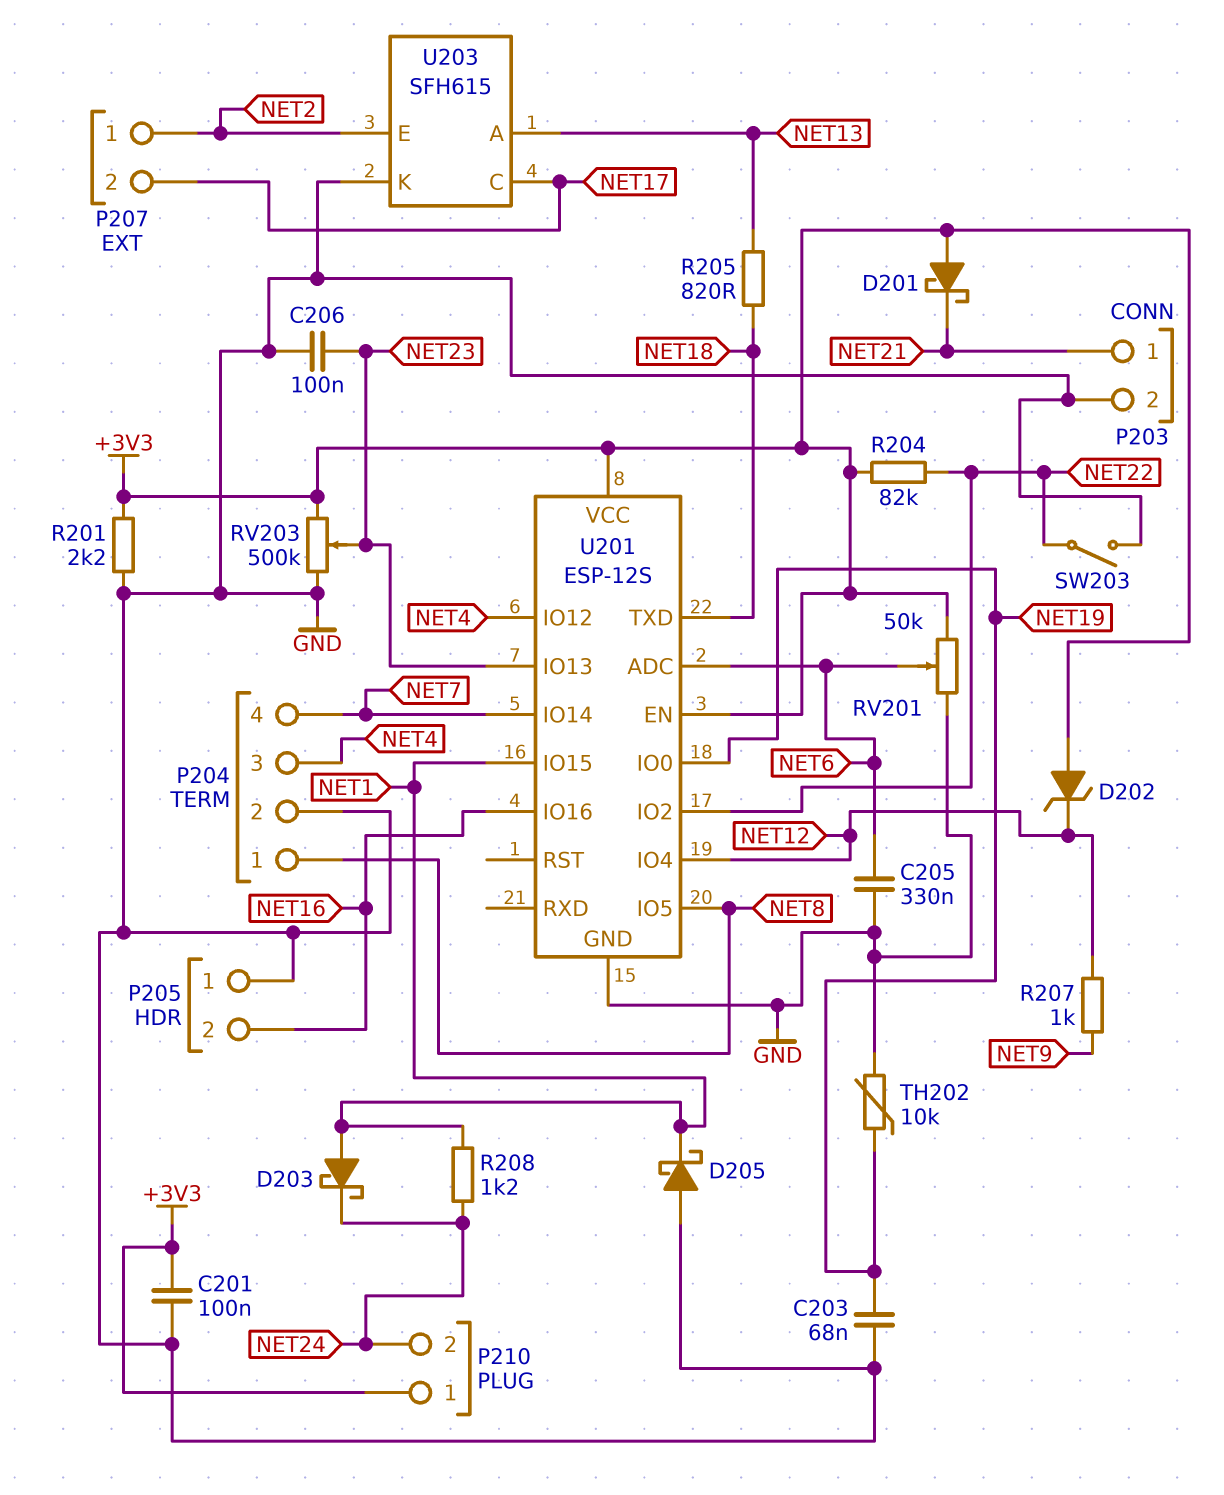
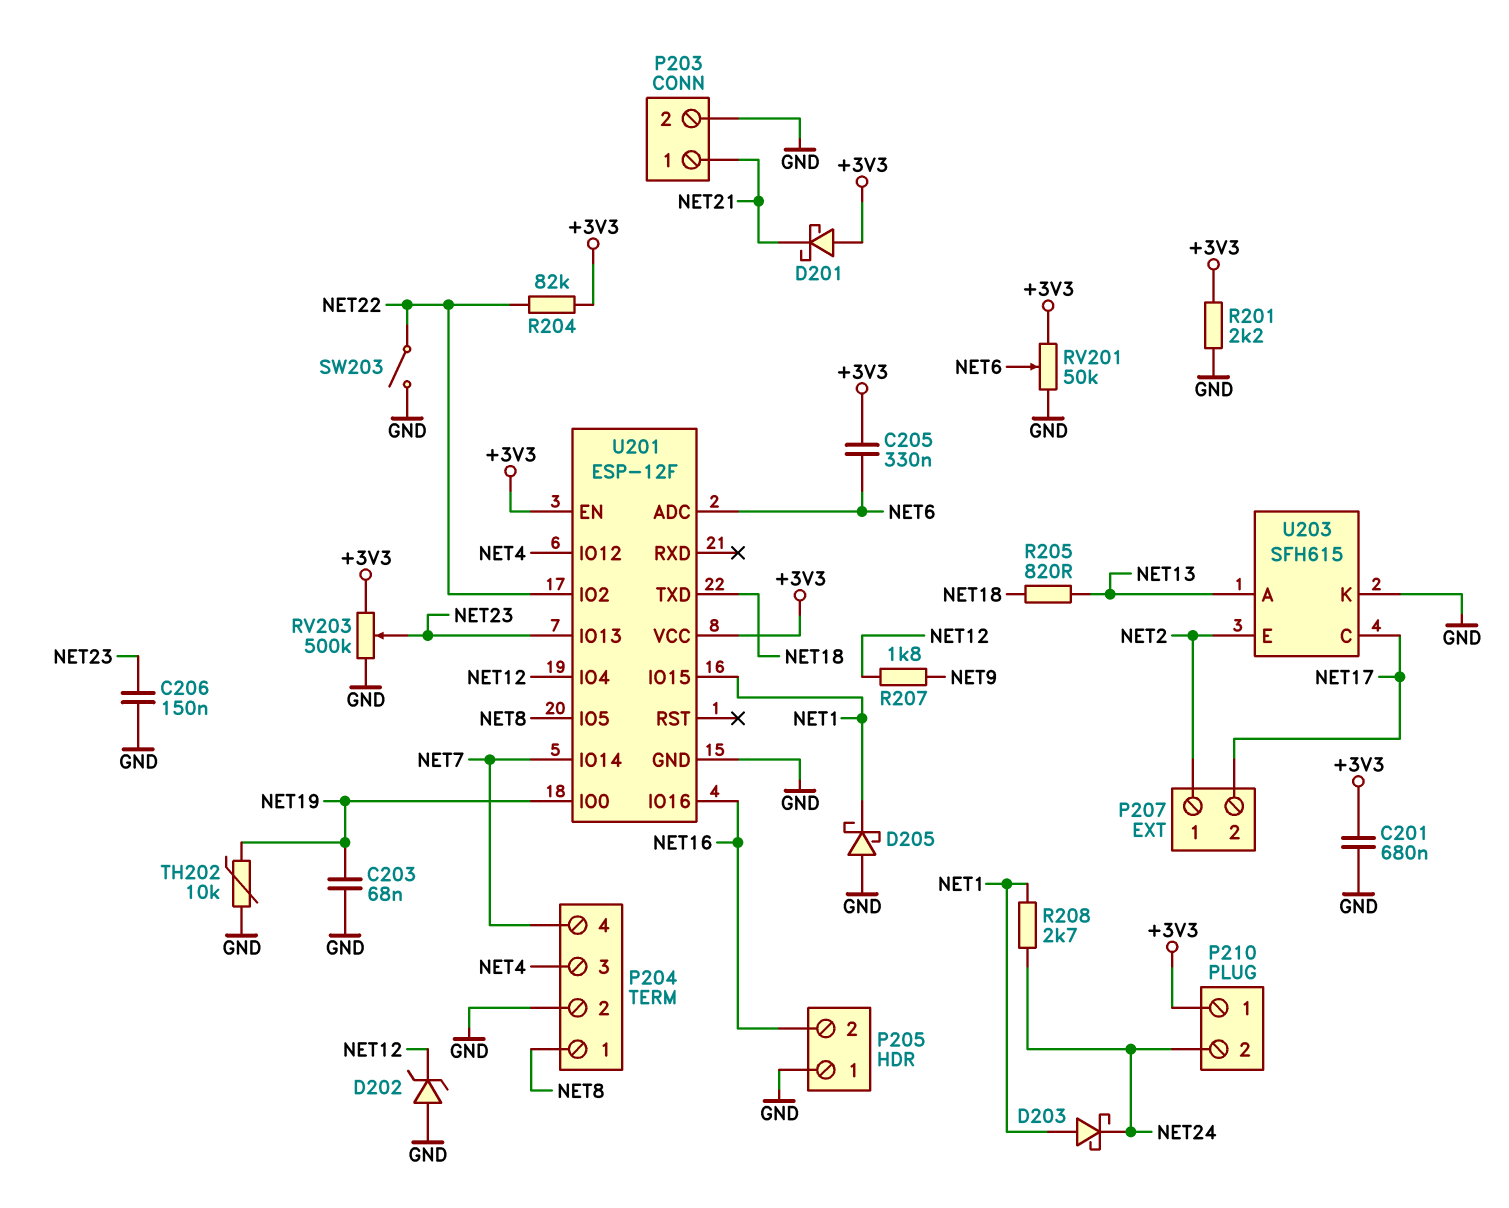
C201: 100nF (+3V3, GND) -> 680nF (+3V3, GND)
C205: 330nF (GND, NET6) -> 330nF (+3V3, NET6)
C206: 100nF (GND, NET23) -> 150nF (GND, NET23)
D202: zener (A +3V3, K NET12) -> zener (A GND, K NET12)
R207: 1k (NET9, NET12) -> 1.8k (NET9, NET12)
R208: 1.2k (NET1, NET24) -> 2.7k (NET1, NET24)
U201: ESP-12S -> ESP-12F

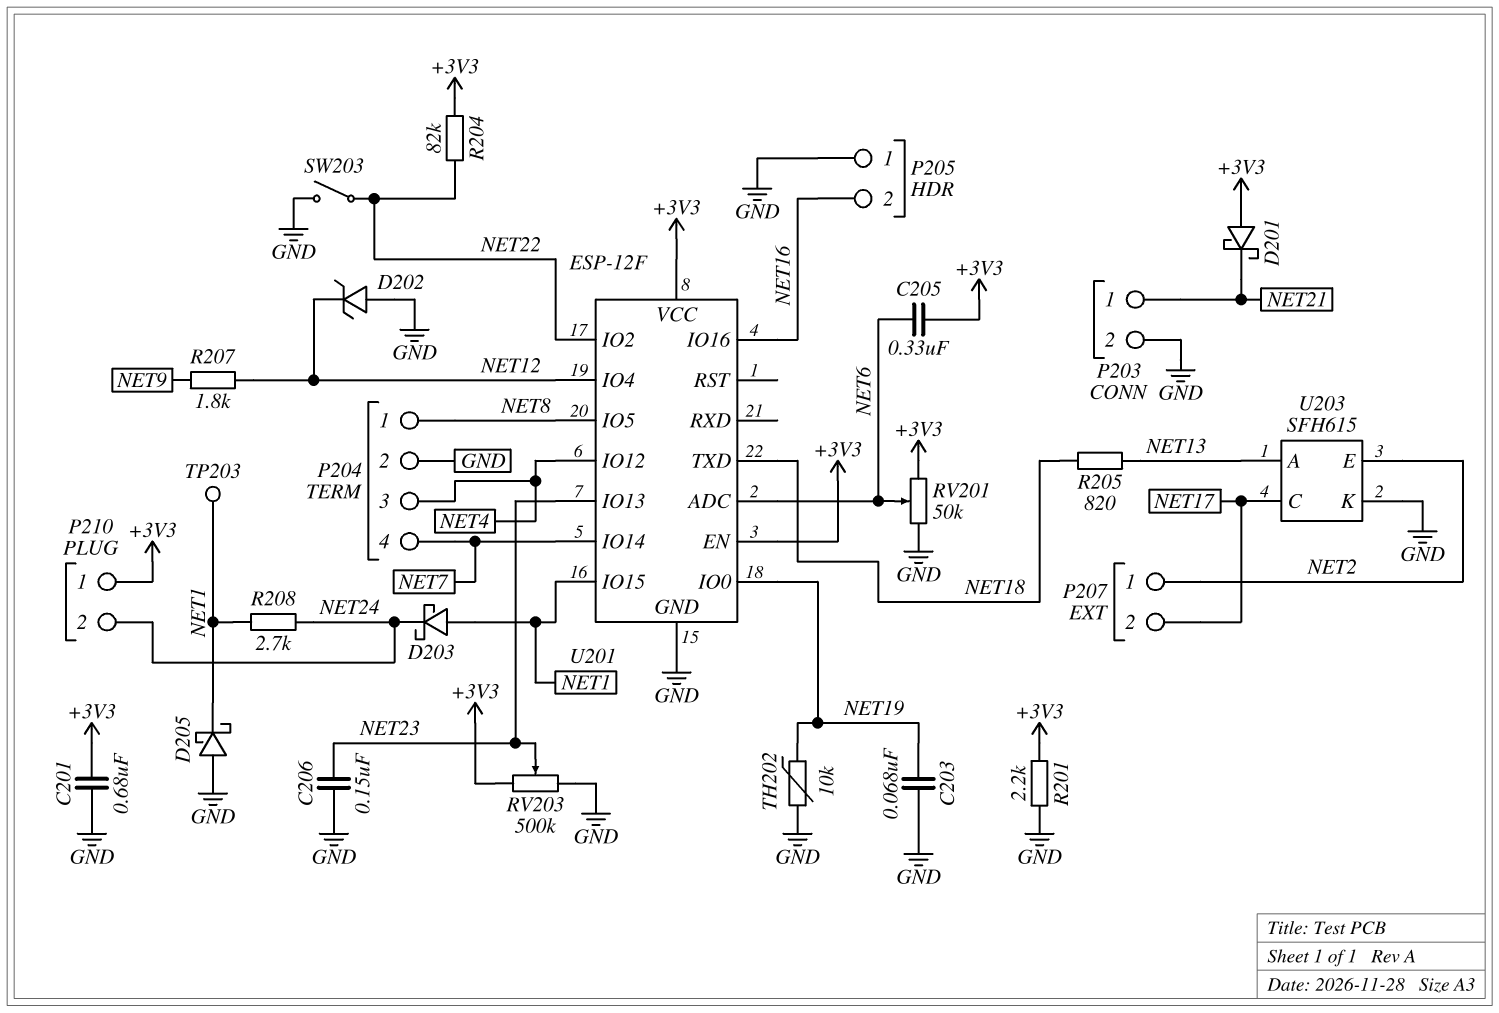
TP203: none -> test point (NET1)

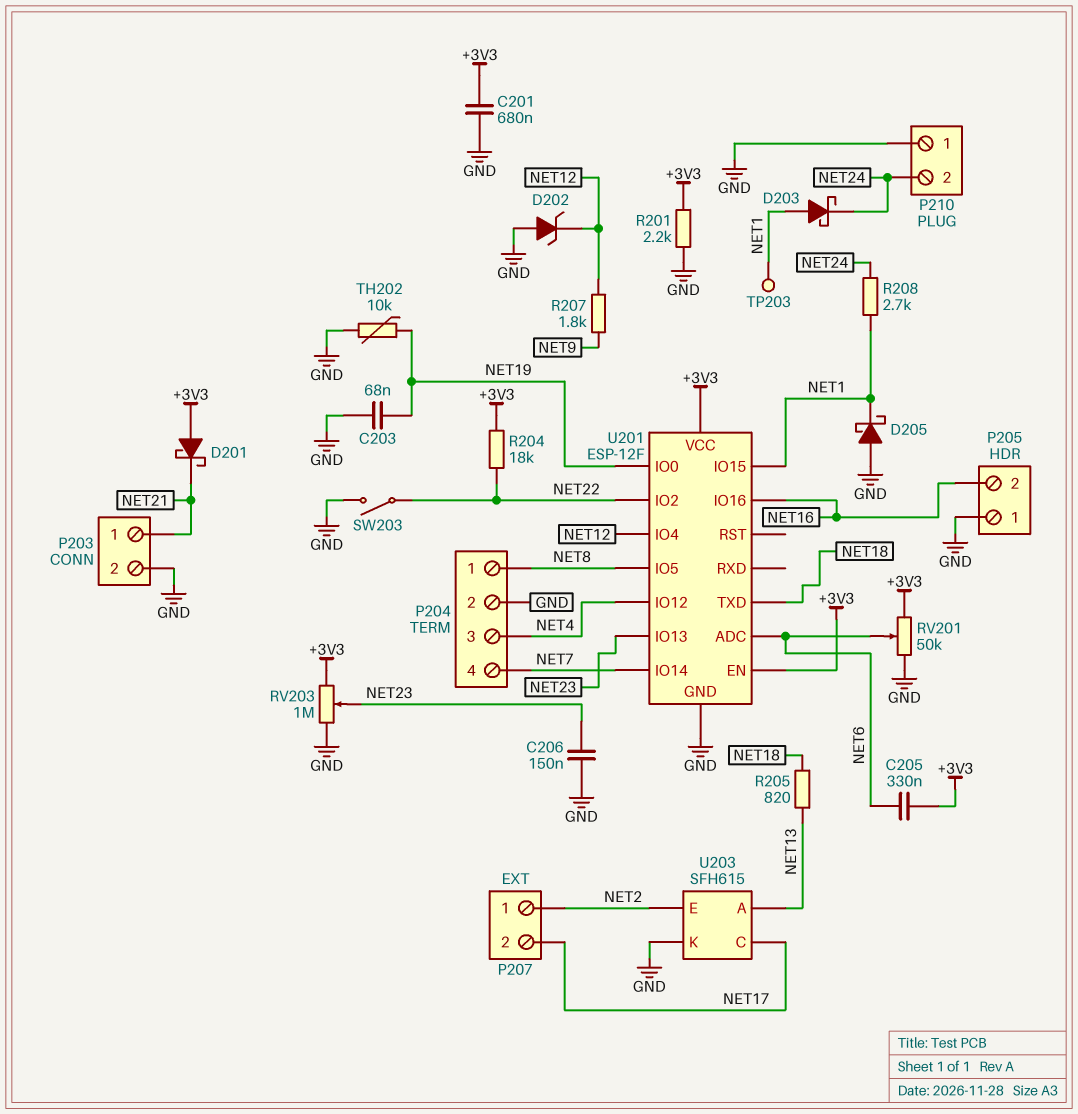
P210 pin 1: +3V3 -> GND
R204: 82k (+3V3, NET22) -> 18k (+3V3, NET22)
RV203: 500k (+3V3, GND, wiper NET23) -> 1M (+3V3, GND, wiper NET23)

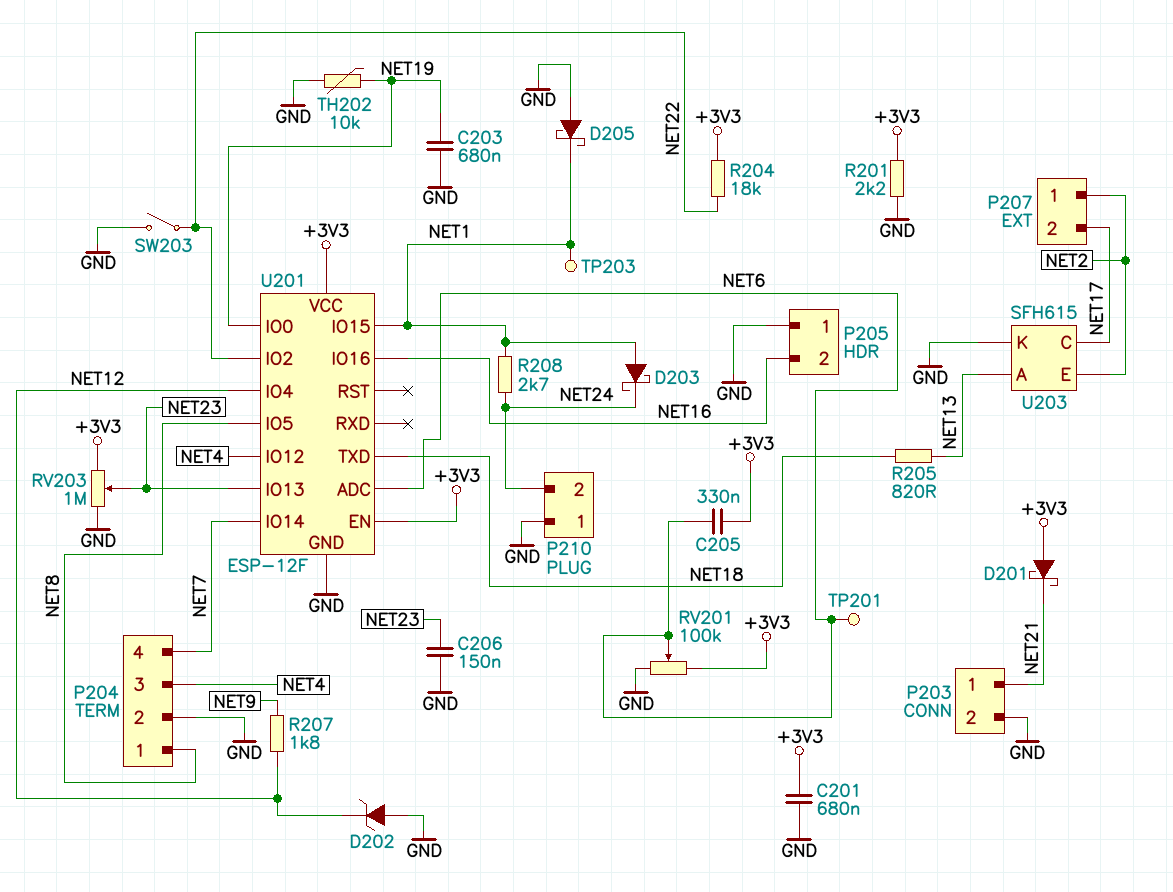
C203: 68nF (GND, NET19) -> 680nF (GND, NET19)
RV201: 50k (+3V3, GND, wiper NET6) -> 100k (+3V3, GND, wiper NET6)
TP201: none -> test point (NET6)

